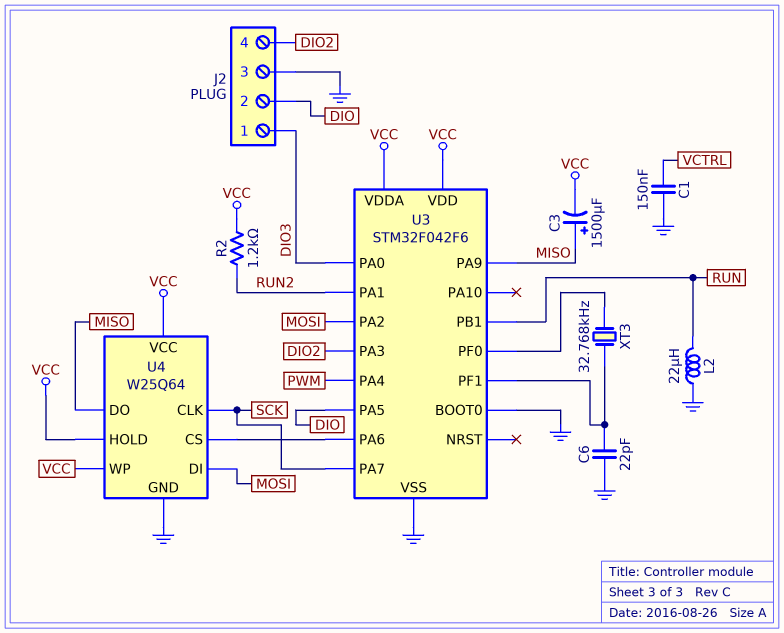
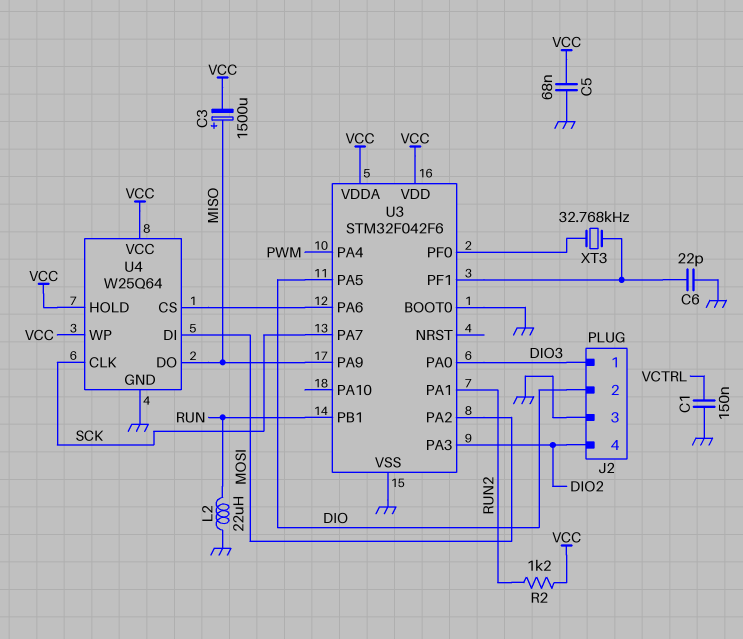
C5: none -> 68nF (GND, VCC)

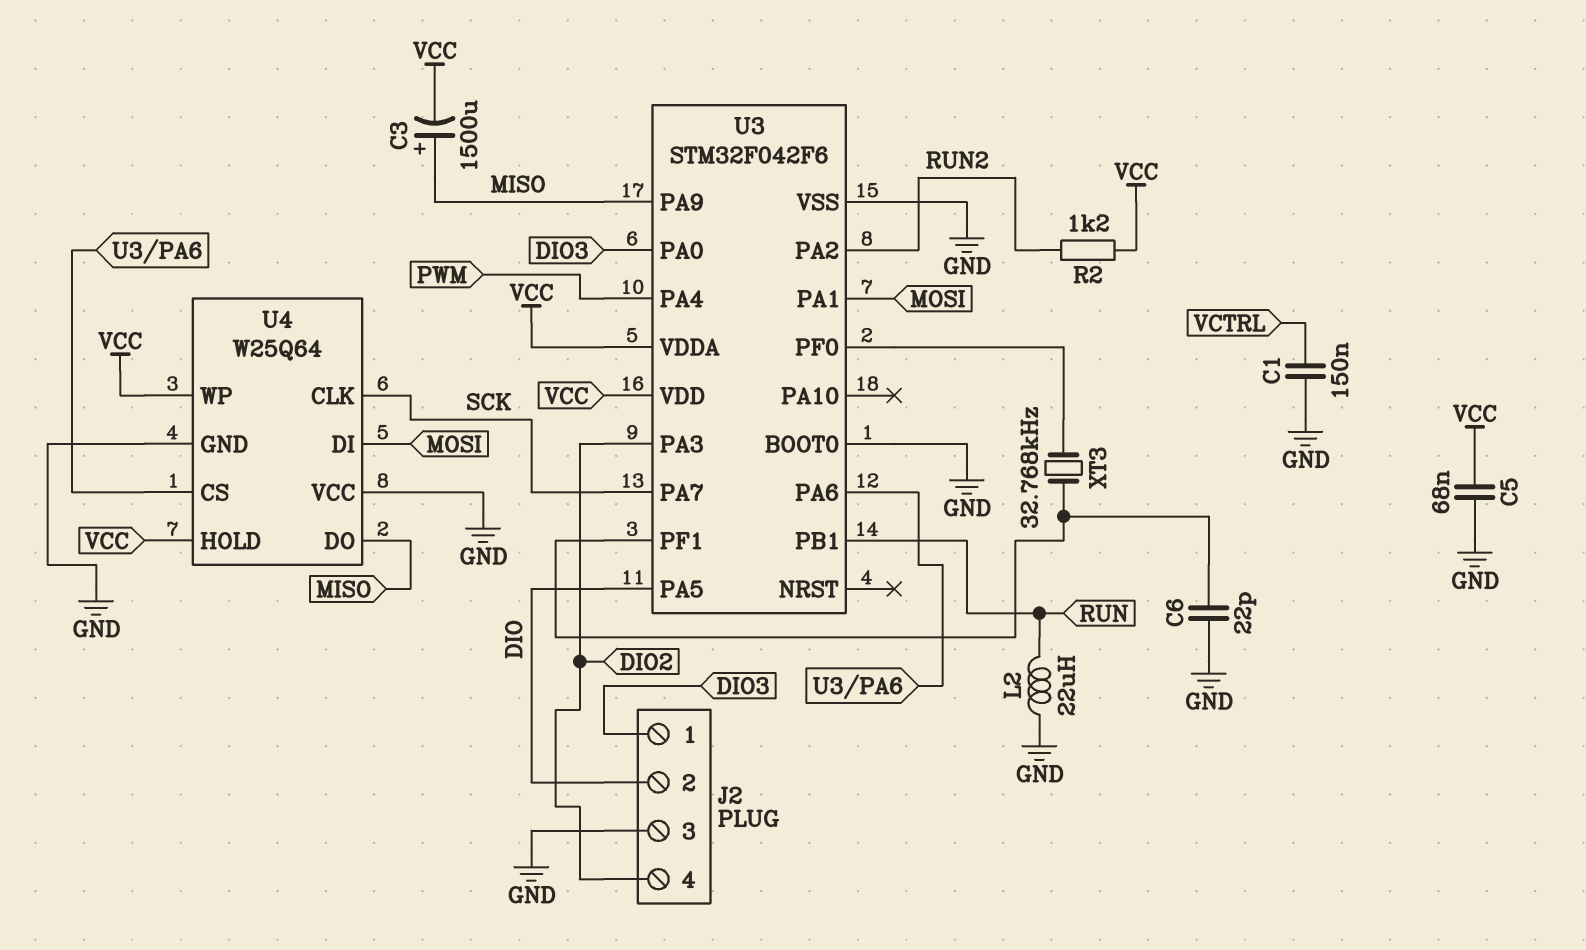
U3 pin PA1: RUN2 -> MOSI
U3 pin PA2: MOSI -> RUN2
U4 pin VCC: VCC -> GND

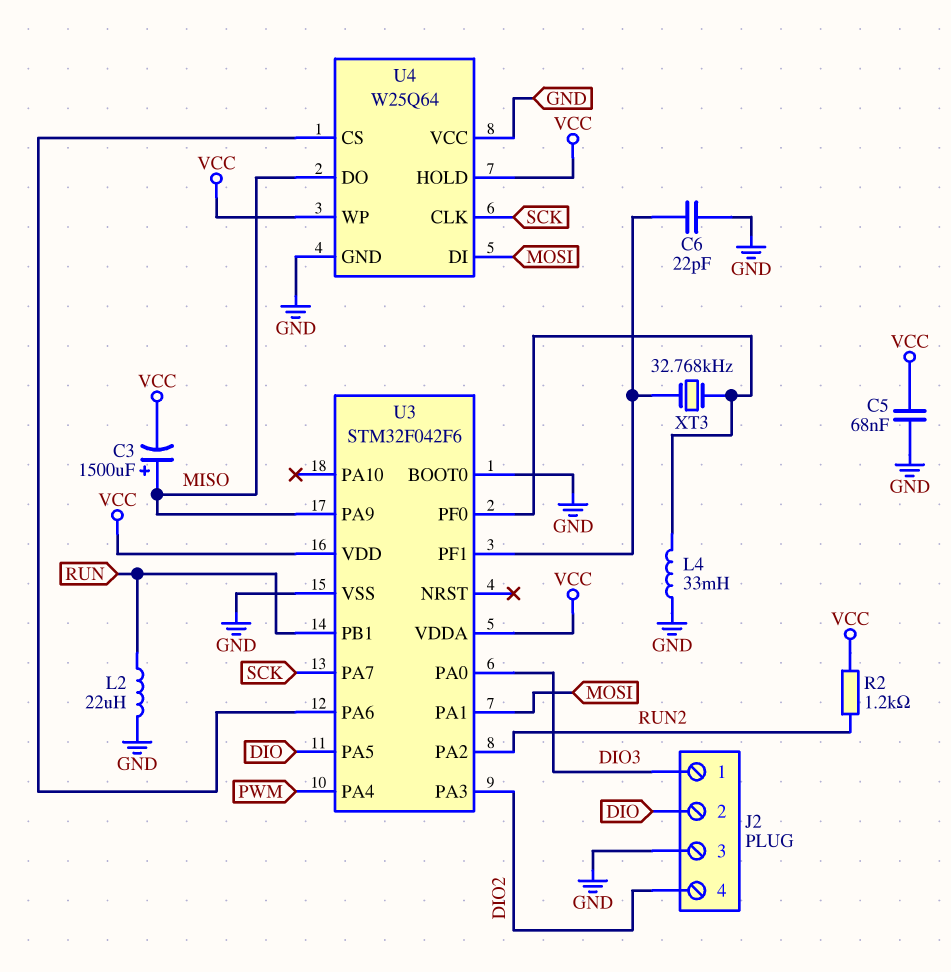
C1: 150nF (GND, VCTRL) -> none
L4: none -> 33mH (GND, U3/PF0)

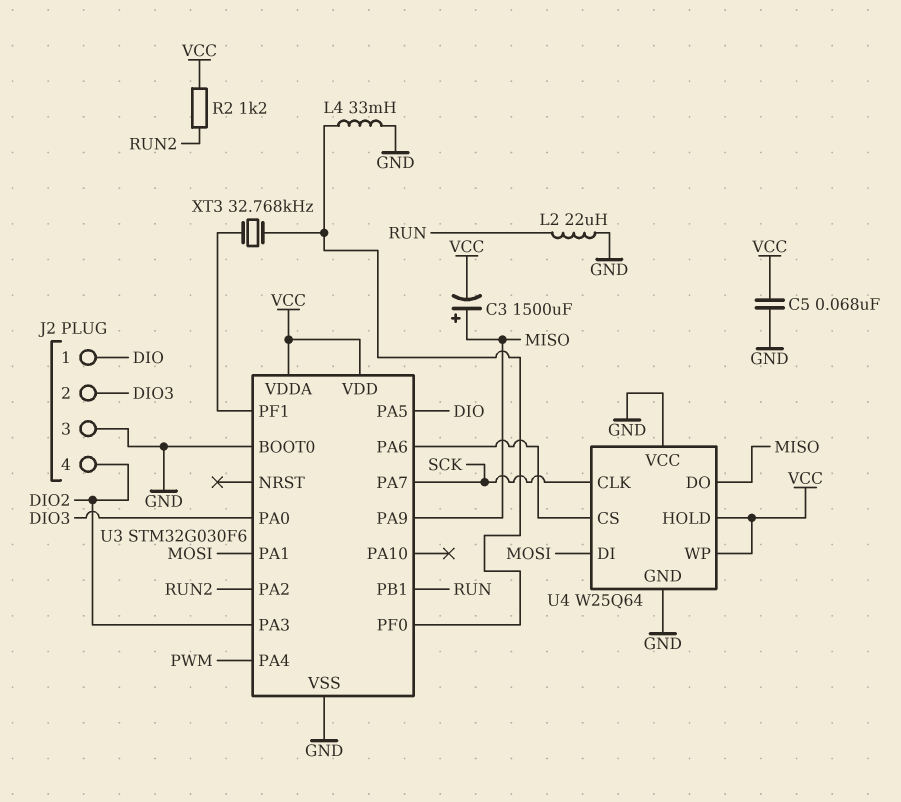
C6: 22pF (GND, U3/PF1) -> none
J2 pin 1: DIO3 -> DIO
J2 pin 2: DIO -> DIO3
U3: STM32F042F6 -> STM32G030F6

